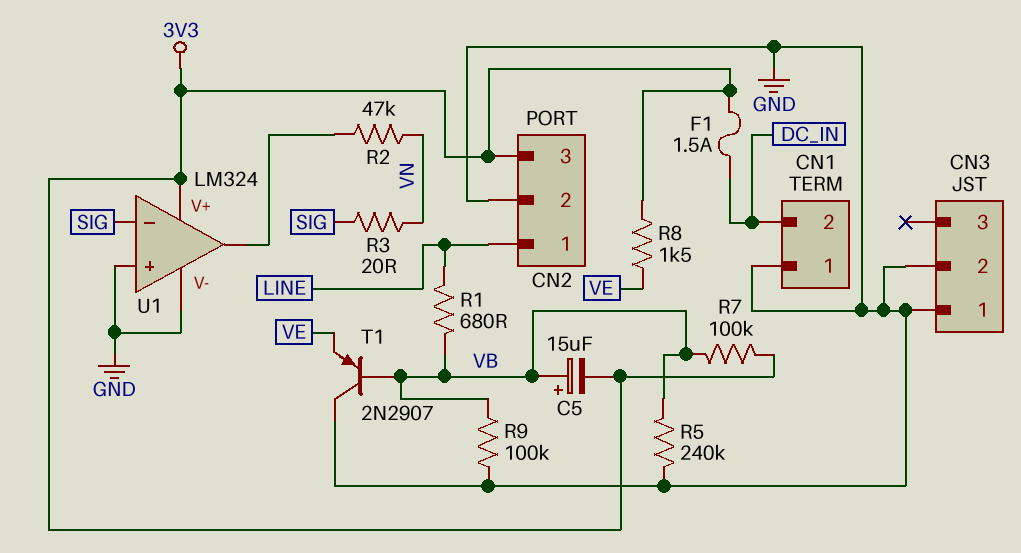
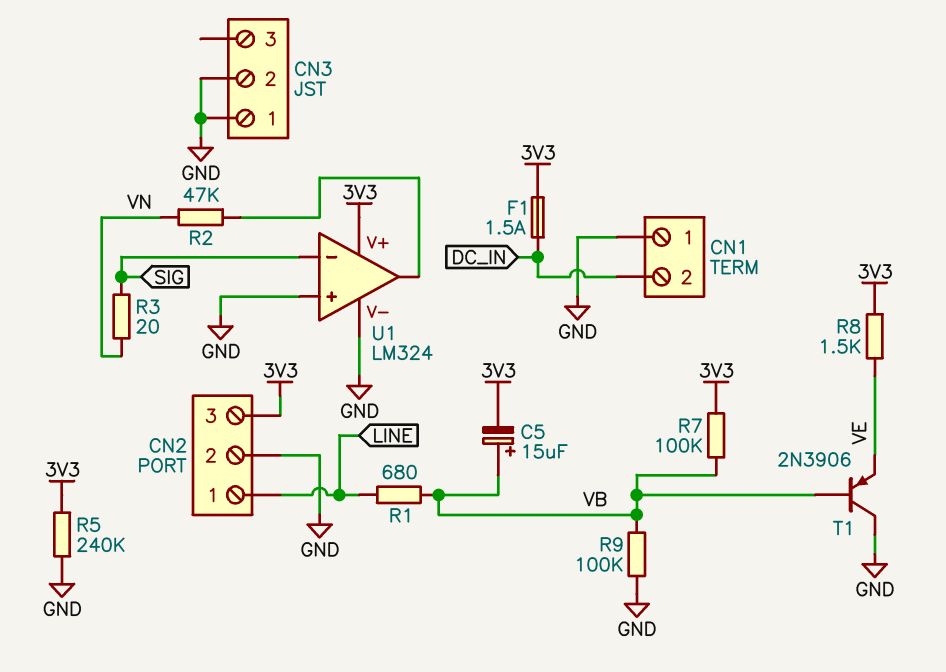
R5: 240k (GND, VB) -> 240k (3V3, GND)
T1: PNP 2N2907 (B VB, C GND, E VE) -> PNP 2N3906 (B VB, C GND, E VE)

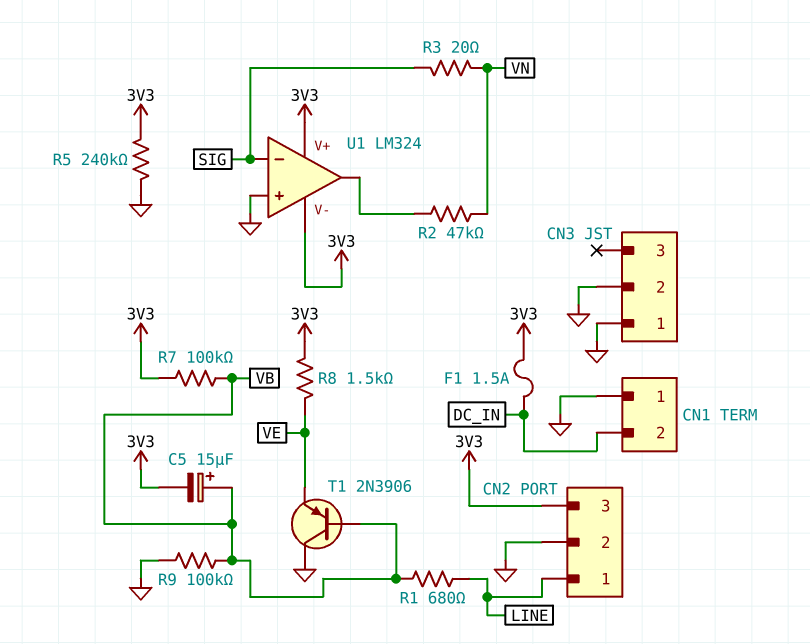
U1 pin V-: GND -> 3V3

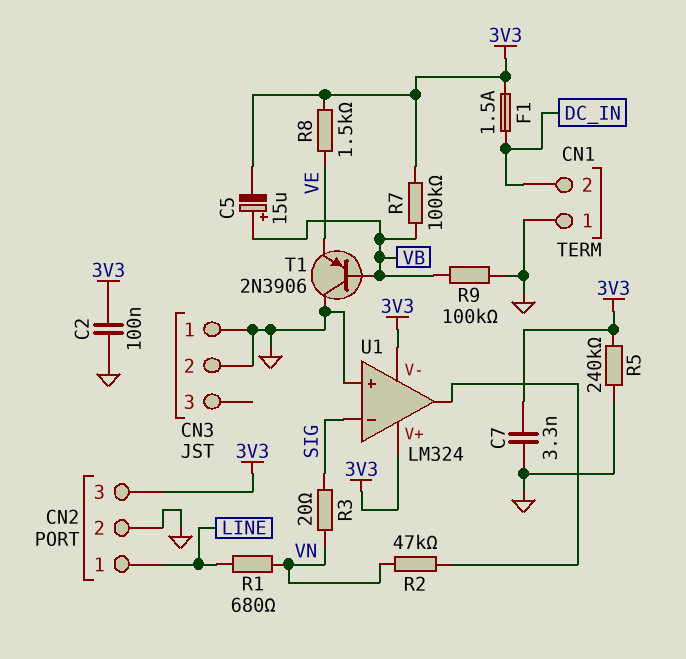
C2: none -> 100nF (3V3, GND)
C7: none -> 3.3nF (3V3, GND)
R1: 680 (LINE, VB) -> 680 (LINE, VN)

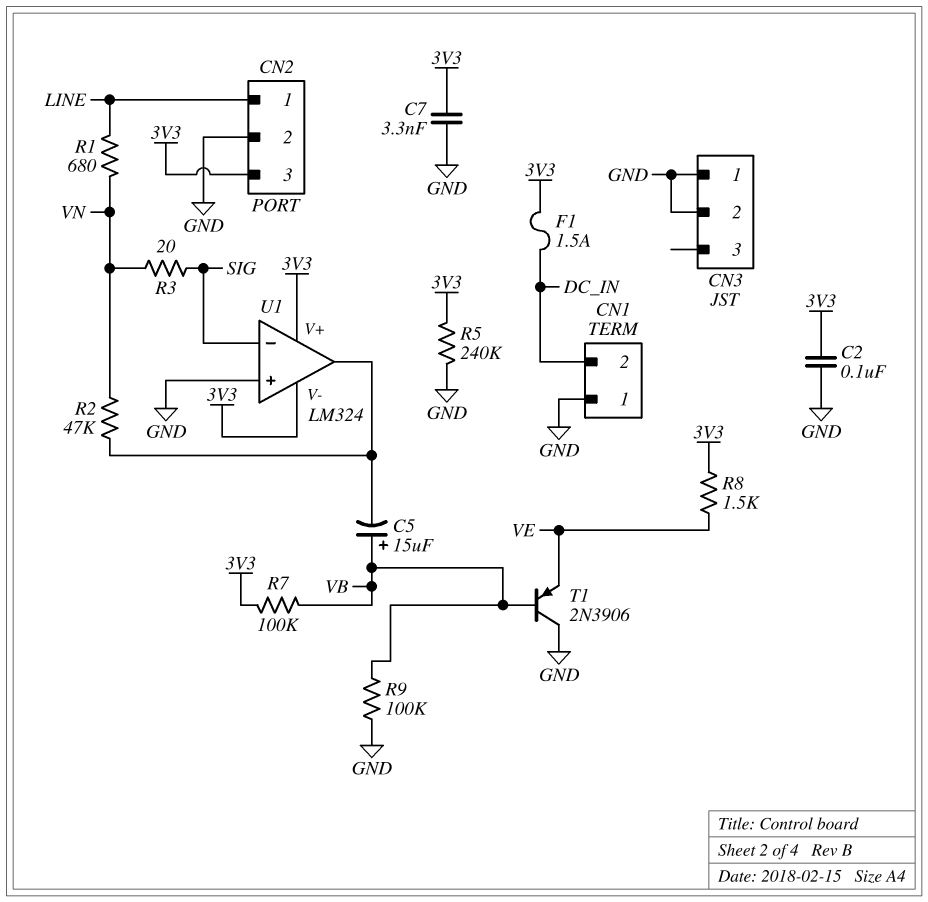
C5: 15uF (plus VB, minus 3V3) -> 15uF (plus VB, minus U1/out)

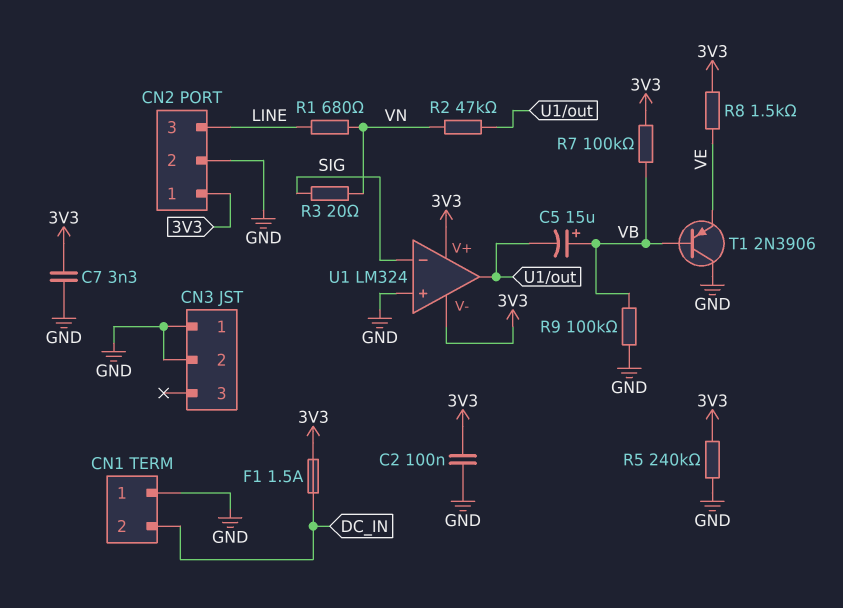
CN2 pin 1: LINE -> 3V3
CN2 pin 3: 3V3 -> LINE

